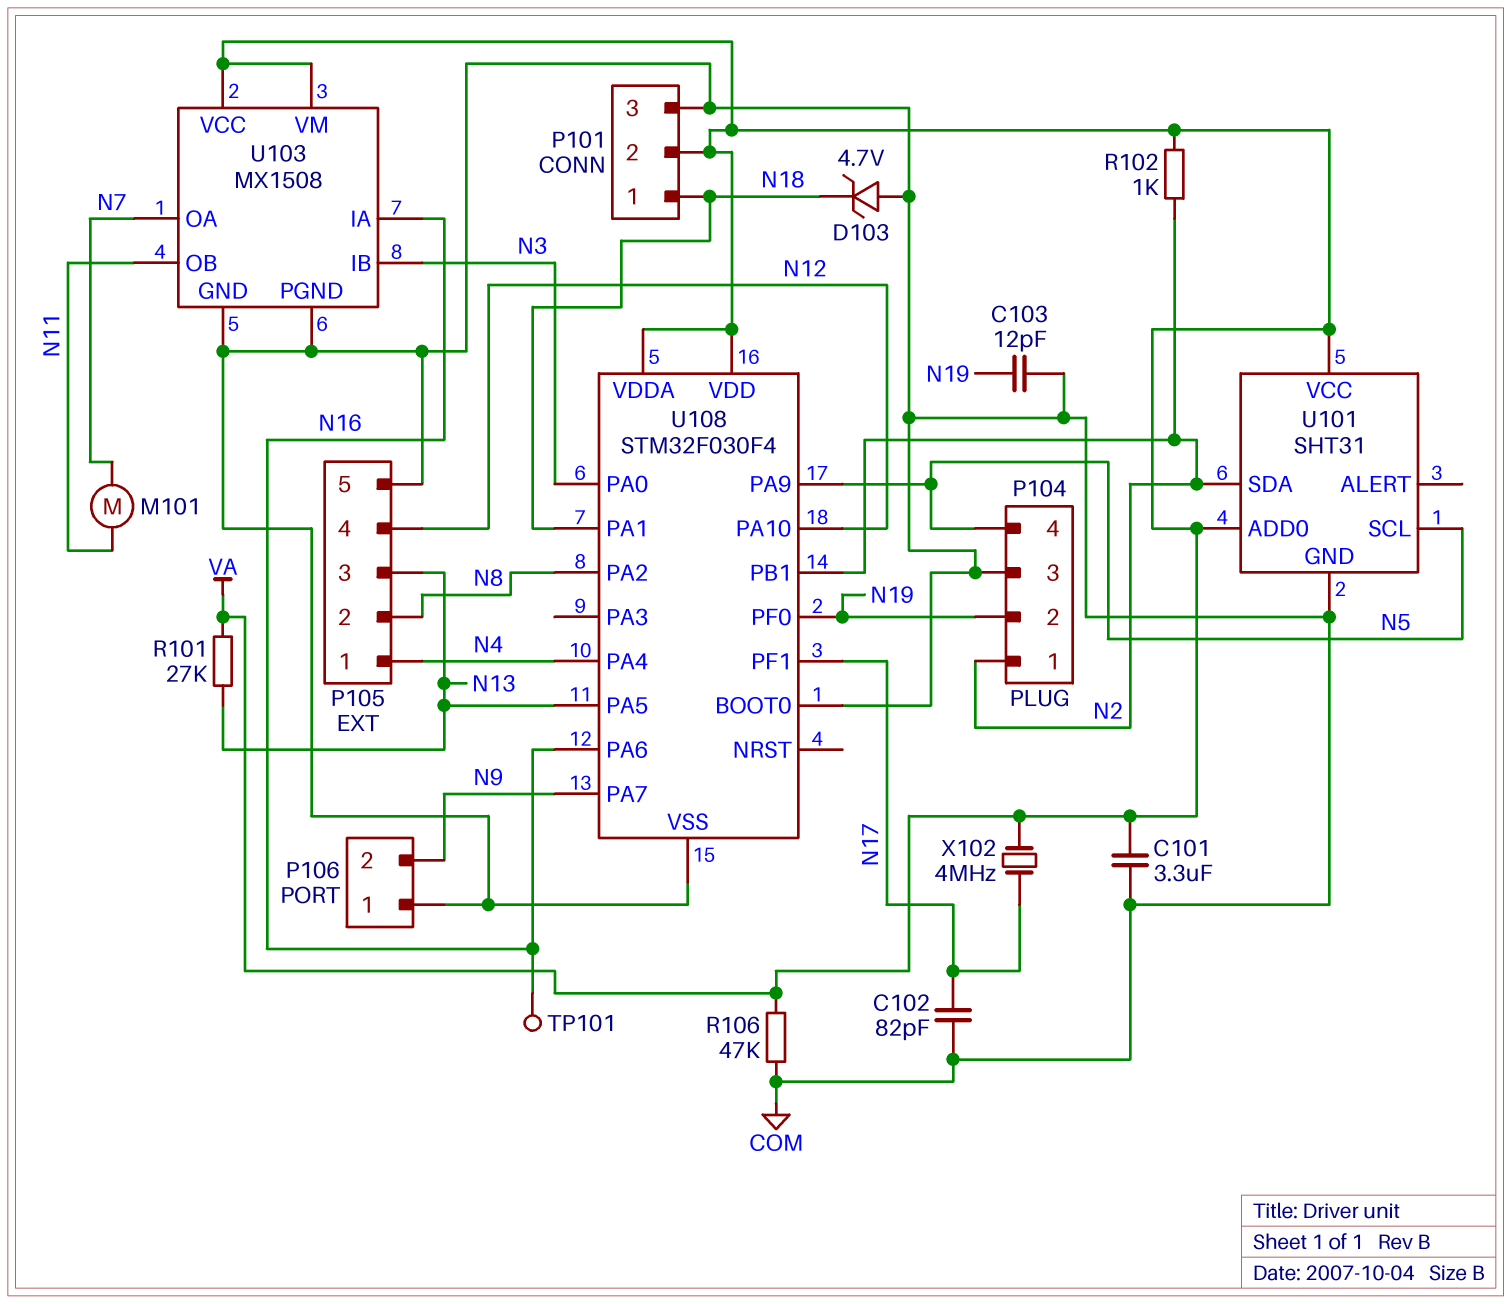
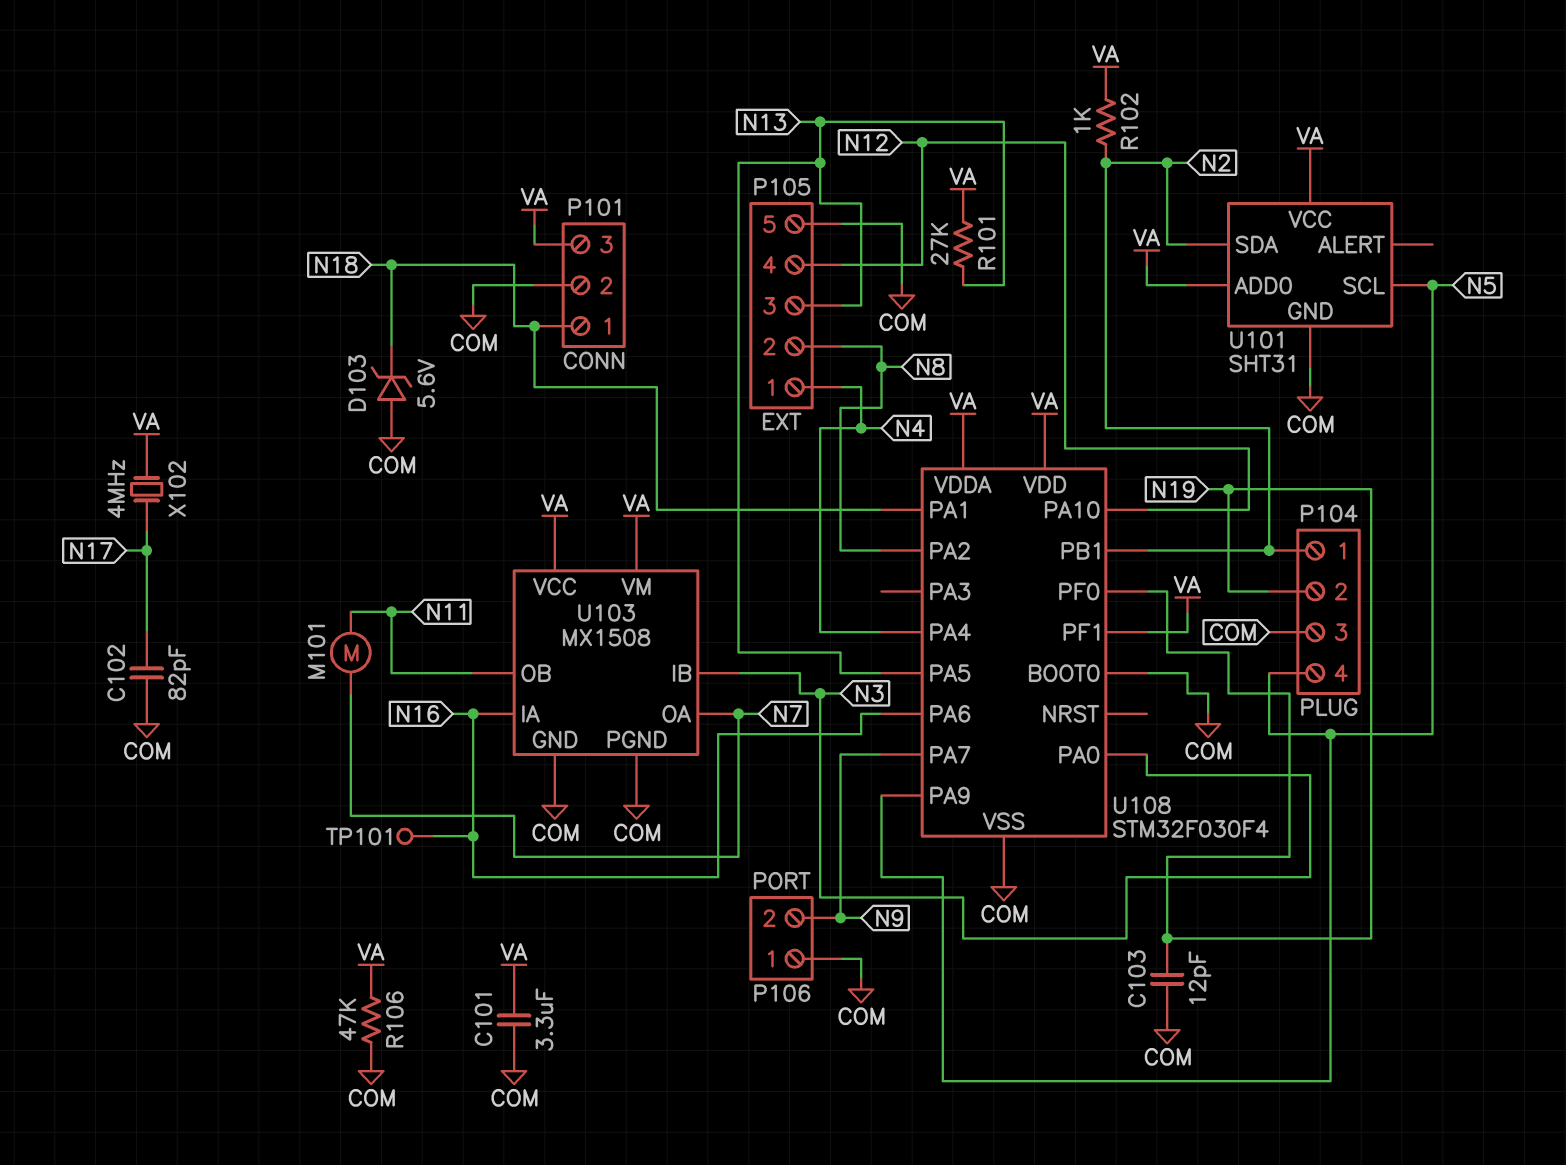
D103: zener 4.7V (A COM, K N18) -> zener 5.6V (A COM, K N18)
P101 pin 2: VA -> COM
P101 pin 3: COM -> VA
U108 pin PF1: N17 -> VA

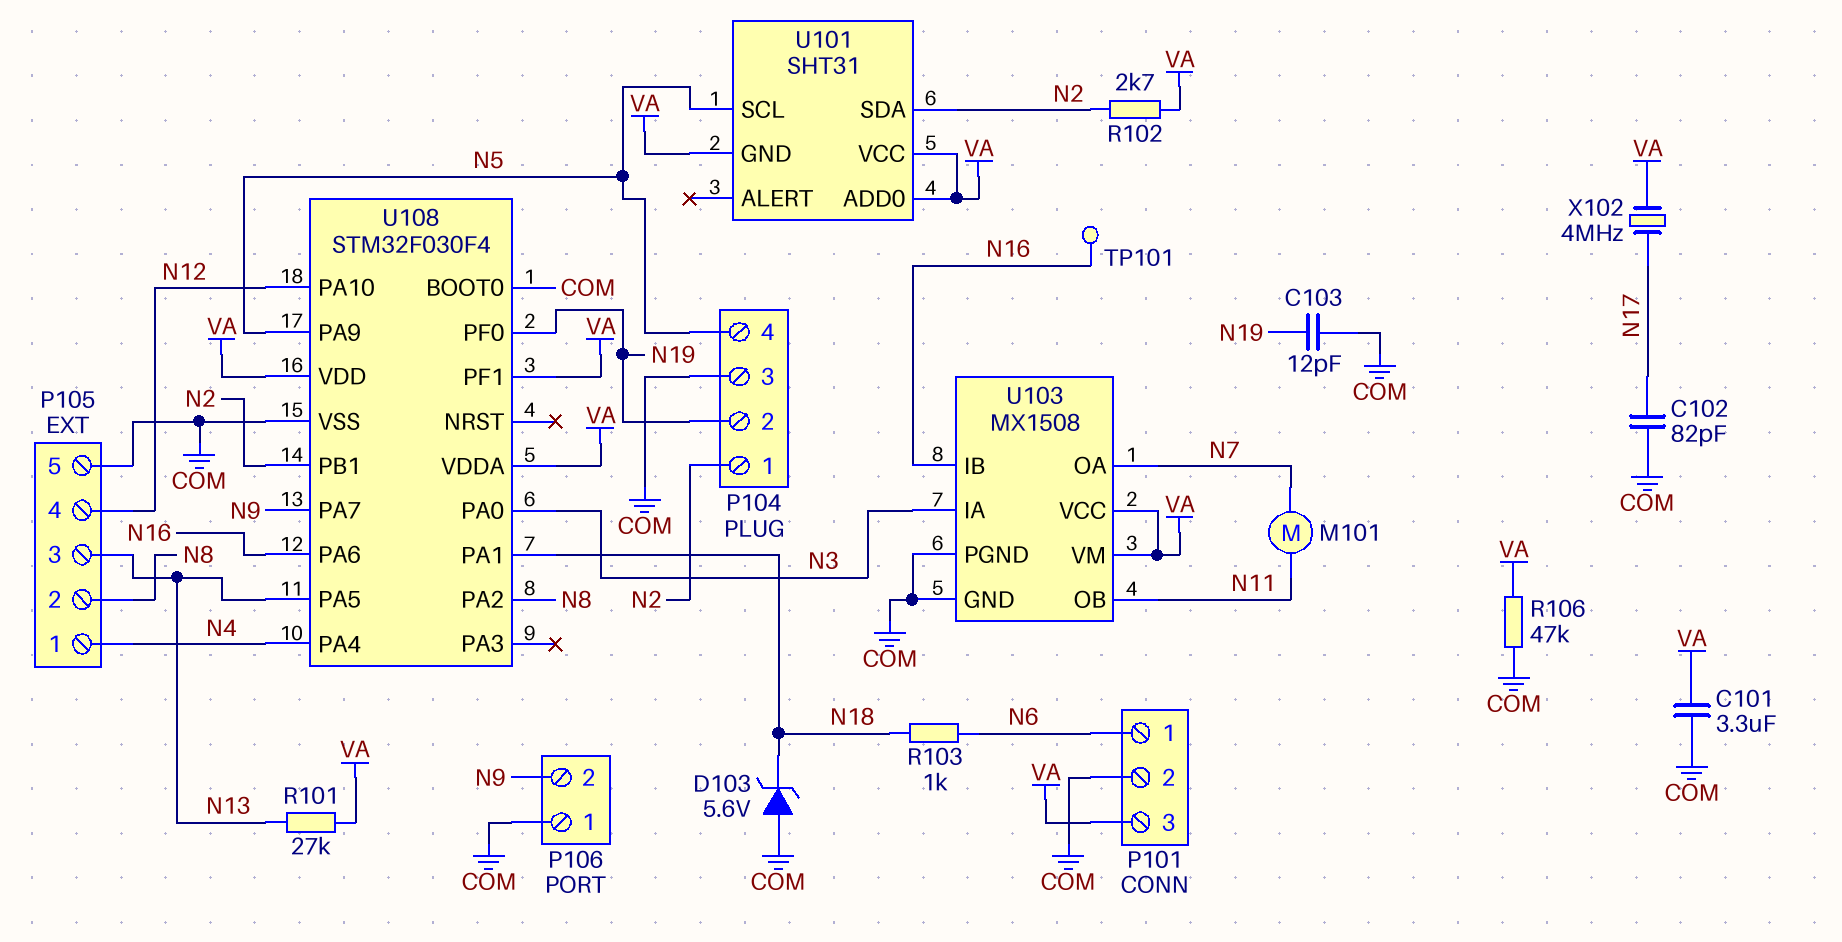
P101 pin 1: N18 -> N6
R102: 1k (N2, VA) -> 2.7k (N2, VA)
R103: none -> 1k (N6, N18)
U101 pin GND: COM -> VA
U103 pin IA: N16 -> N3
U103 pin IB: N3 -> N16

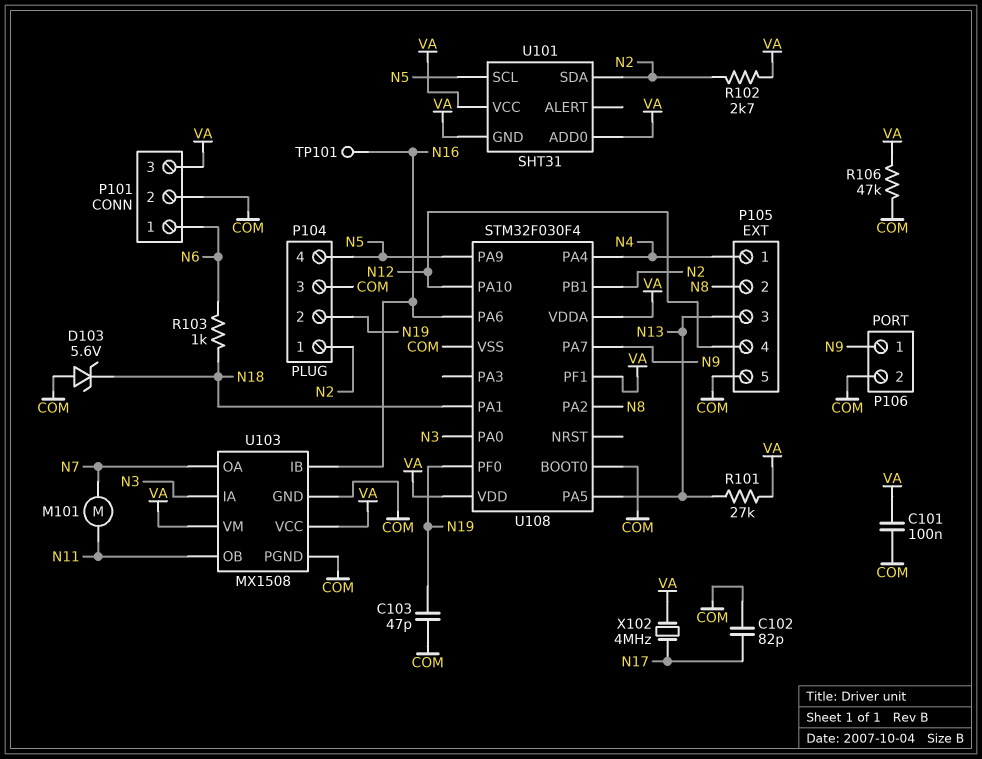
C101: 3.3uF (COM, VA) -> 100nF (COM, VA)
C103: 12pF (COM, N19) -> 47pF (COM, N19)
P106 pin 1: COM -> N9
P106 pin 2: N9 -> COM

